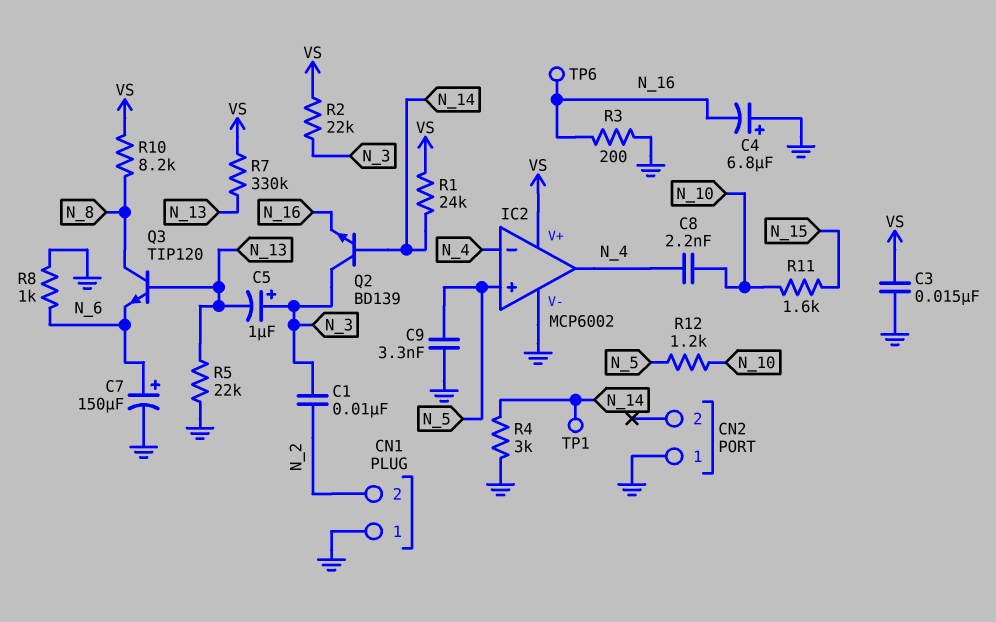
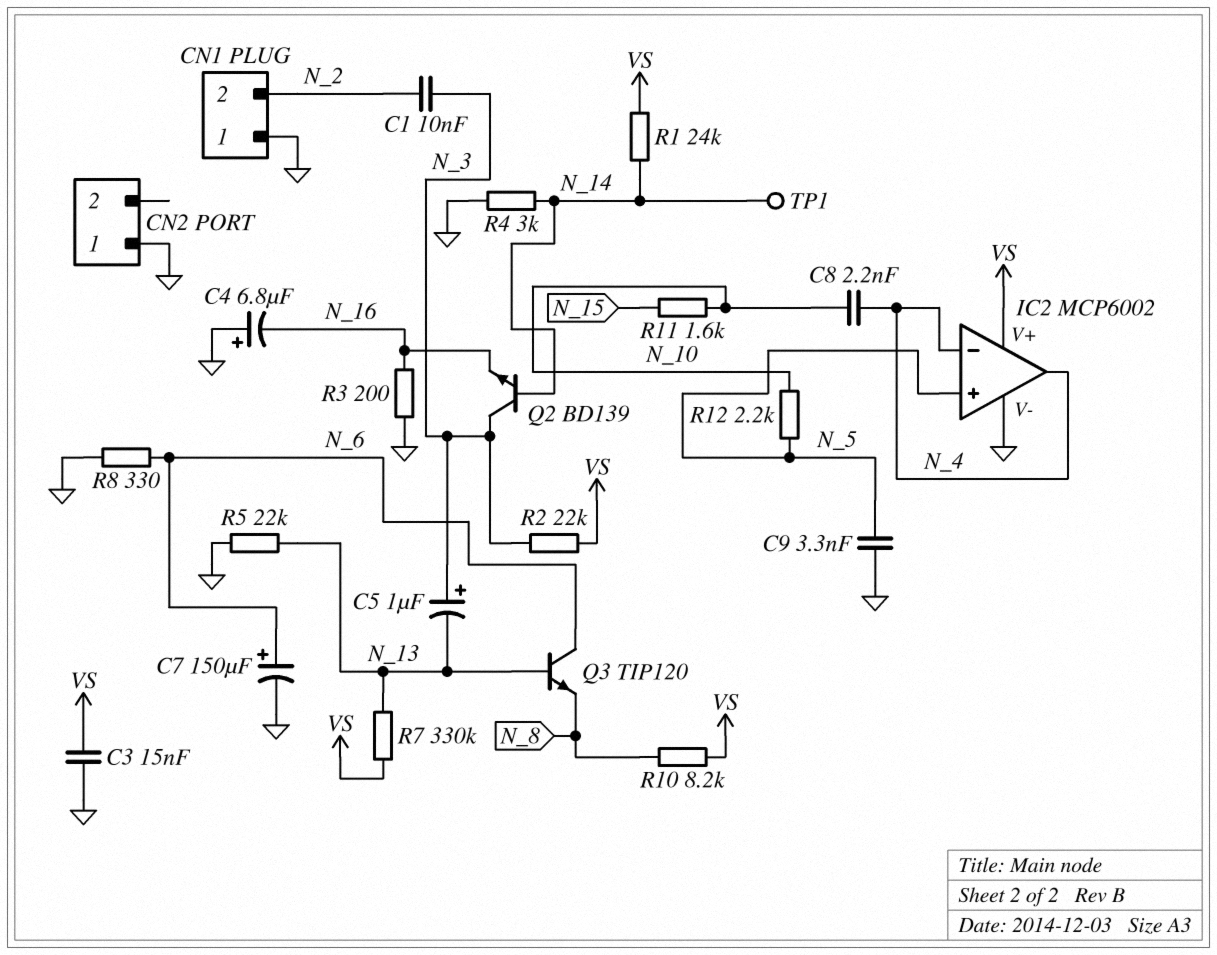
Q3: NPN TIP120 (B N_13, C N_8, E N_6) -> NPN TIP120 (B N_13, C N_6, E N_8)
R8: 1k (GND, N_6) -> 330 (GND, N_6)
R12: 1.2k (N_5, N_10) -> 2.2k (N_5, N_10)
TP6: test point (N_16) -> none

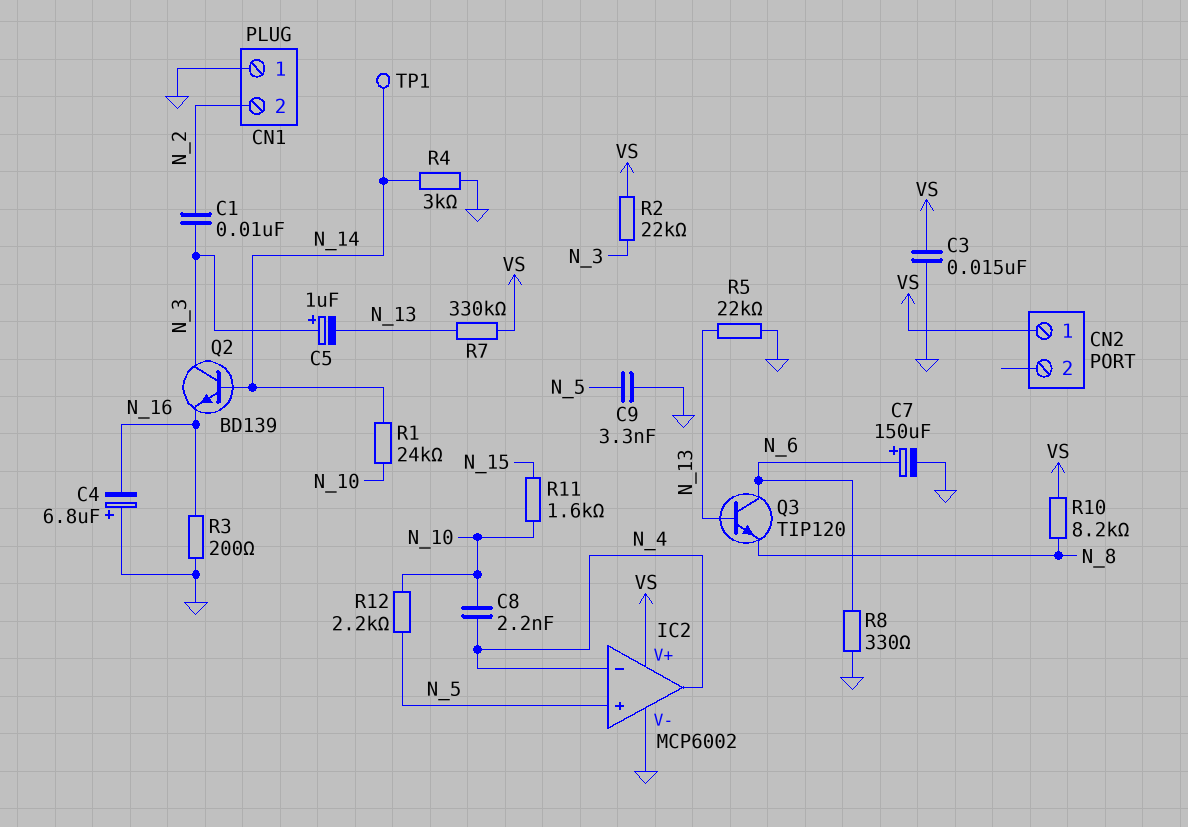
CN2 pin 1: GND -> VS
R1: 24k (N_14, VS) -> 24k (N_10, N_14)

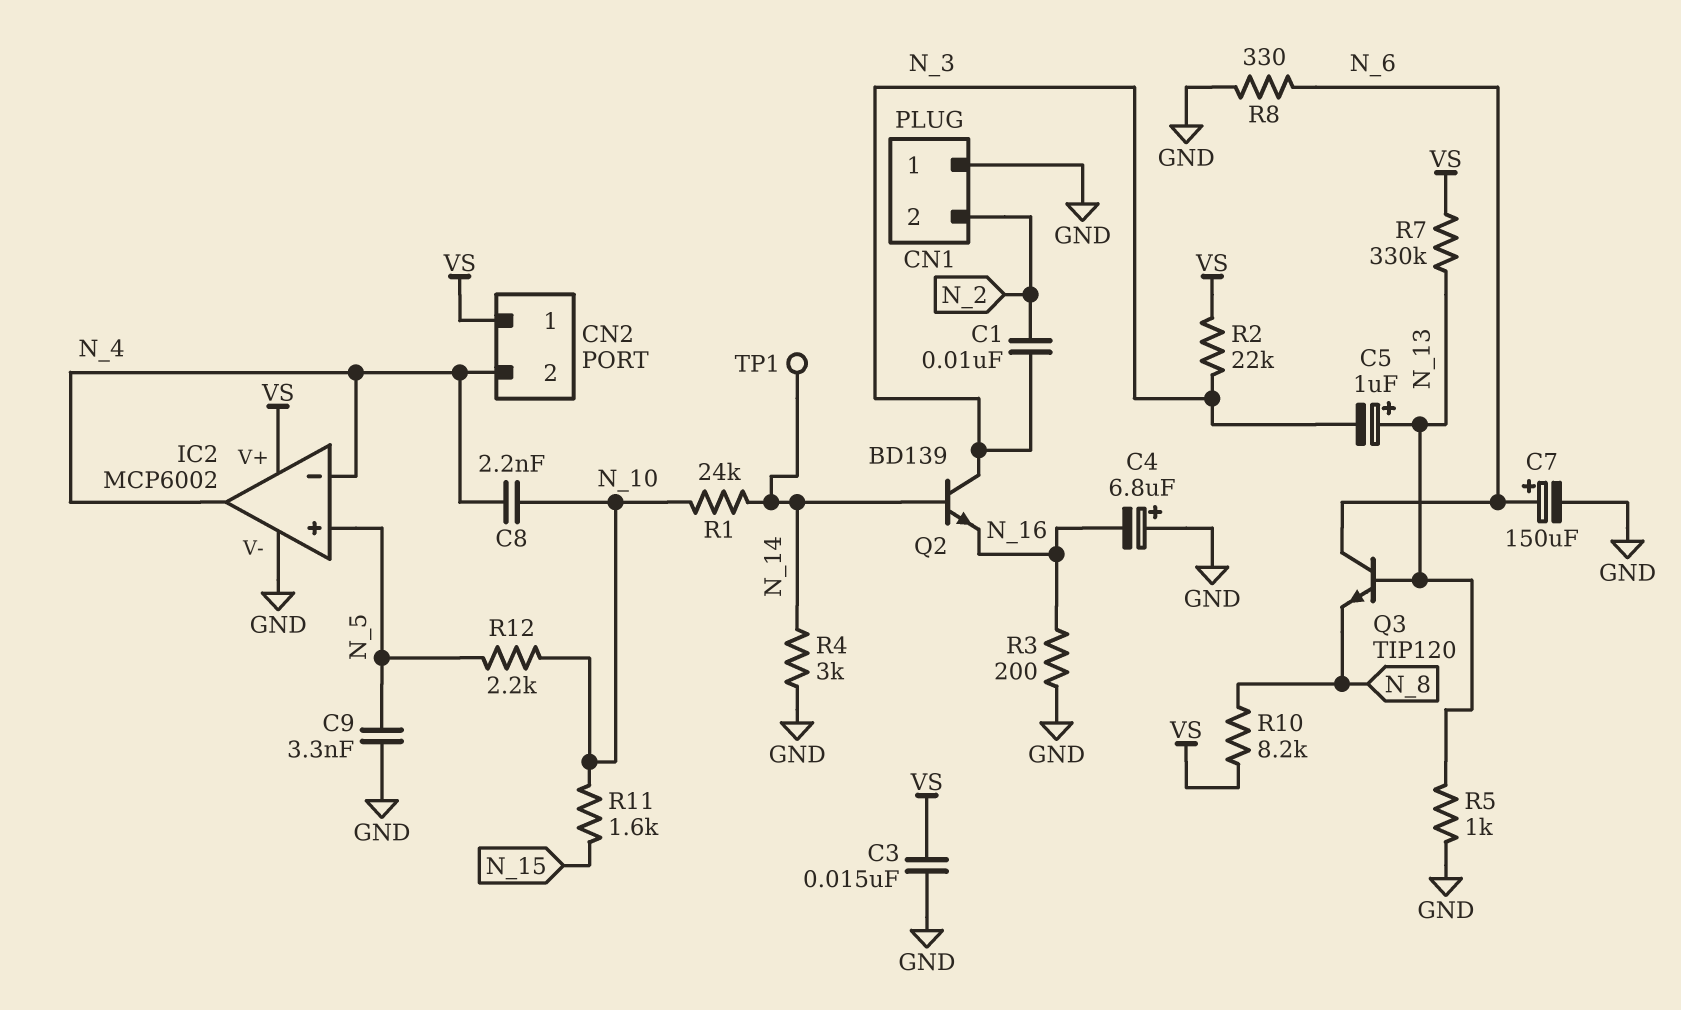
C5: 1uF (plus N_3, minus N_13) -> 1uF (plus N_13, minus N_3)
CN2 pin 2: none -> N_4
R5: 22k (GND, N_13) -> 1k (GND, N_13)

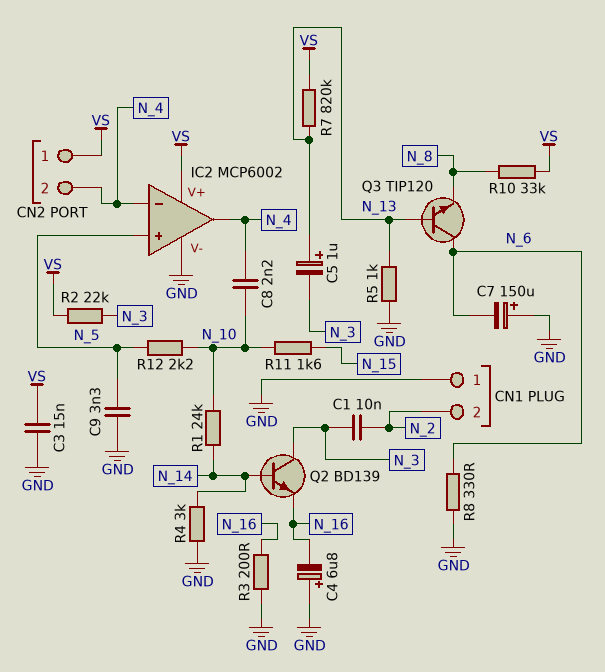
C7: 150uF (plus N_6, minus GND) -> 150uF (plus GND, minus N_6)
R7: 330k (N_13, VS) -> 820k (N_13, VS)
R10: 8.2k (N_8, VS) -> 33k (N_8, VS)
TP1: test point (N_14) -> none

